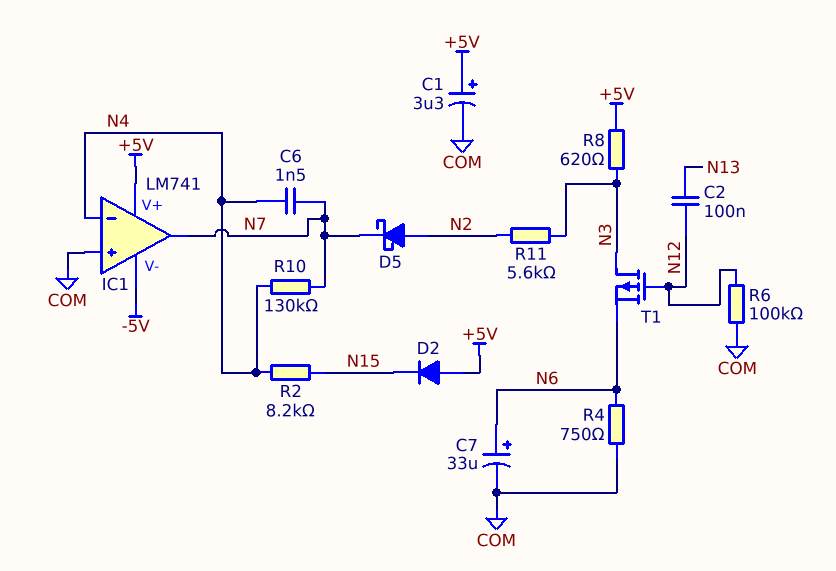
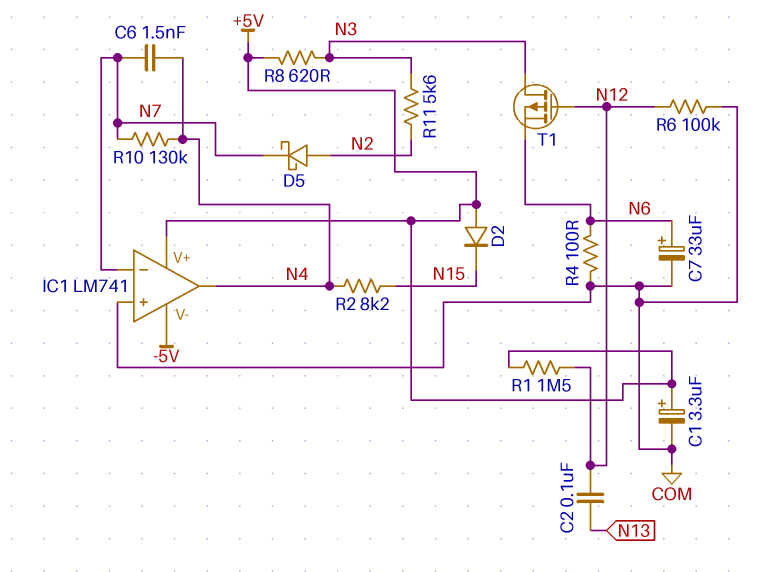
IC1 pin in-: N4 -> N7
IC1 pin out: N7 -> N4
R1: none -> 1.5M (+5V, N12)
R4: 750 (COM, N6) -> 100 (COM, N6)

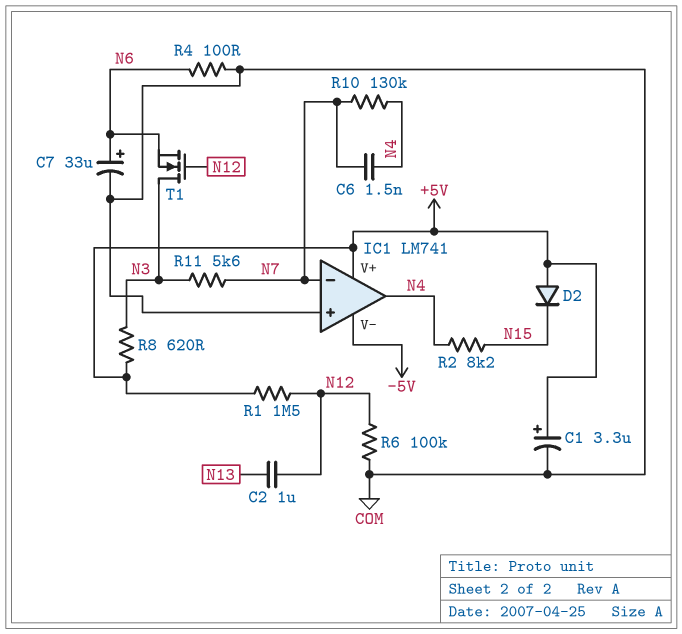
C2: 100nF (N12, N13) -> 1uF (N12, N13)
D5: schottky (A N2, K N7) -> none
R11: 5.6k (N2, N3) -> 5.6k (N3, N7)
T1: PMOS (G N12, D N3, S N6) -> NMOS (G N12, D N3, S N6)

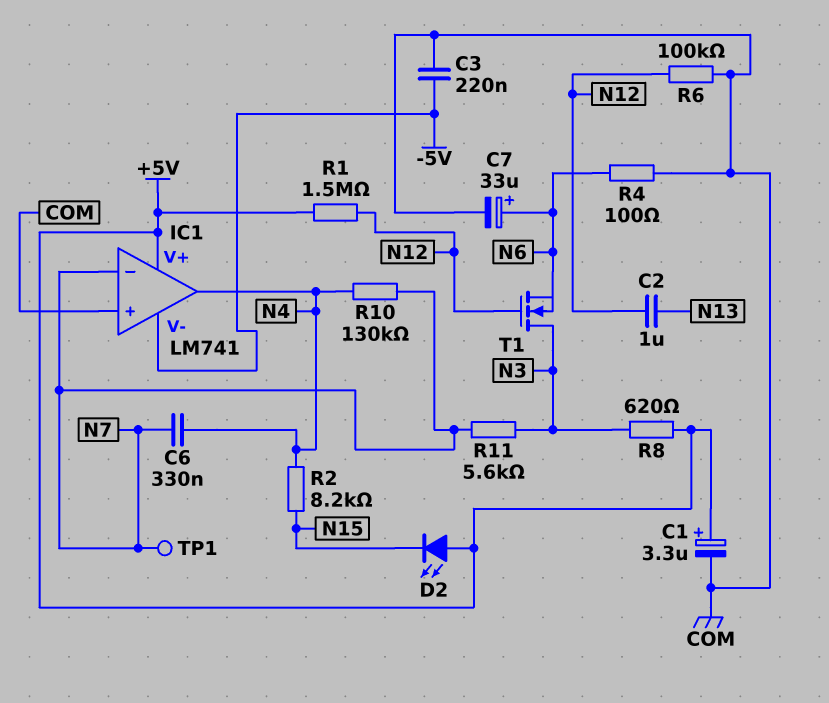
C3: none -> 220nF (-5V, COM)
C6: 1.5nF (N4, N7) -> 330nF (N4, N7)
D2: diode (A +5V, K N15) -> LED (A +5V, K N15)
TP1: none -> test point (N7)

